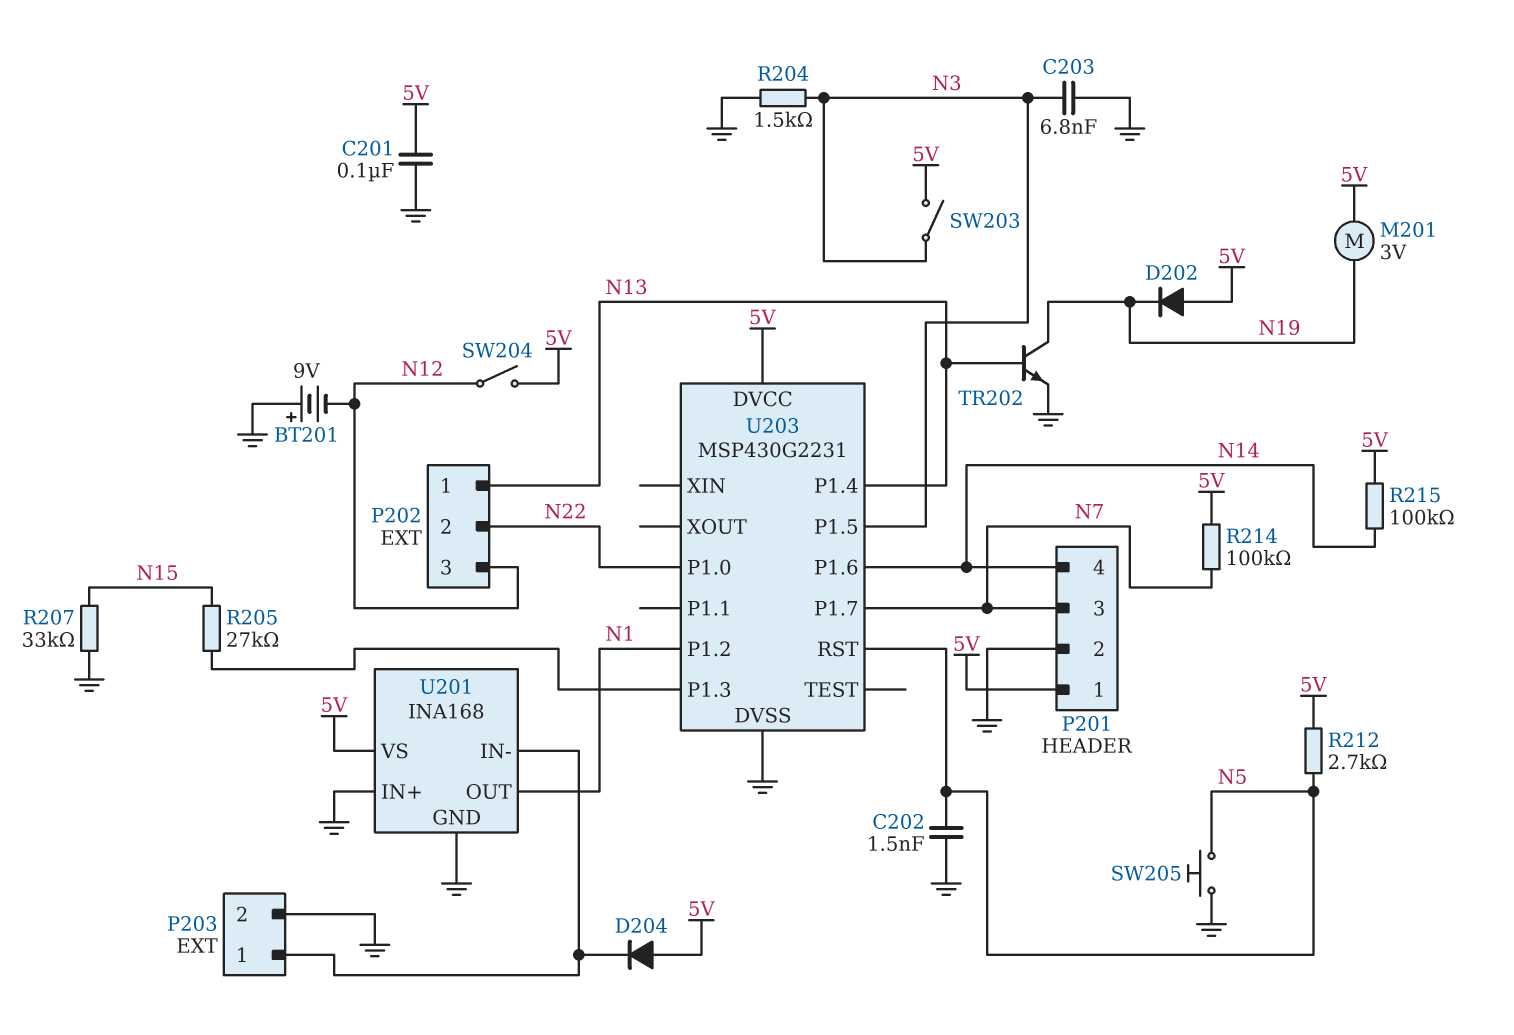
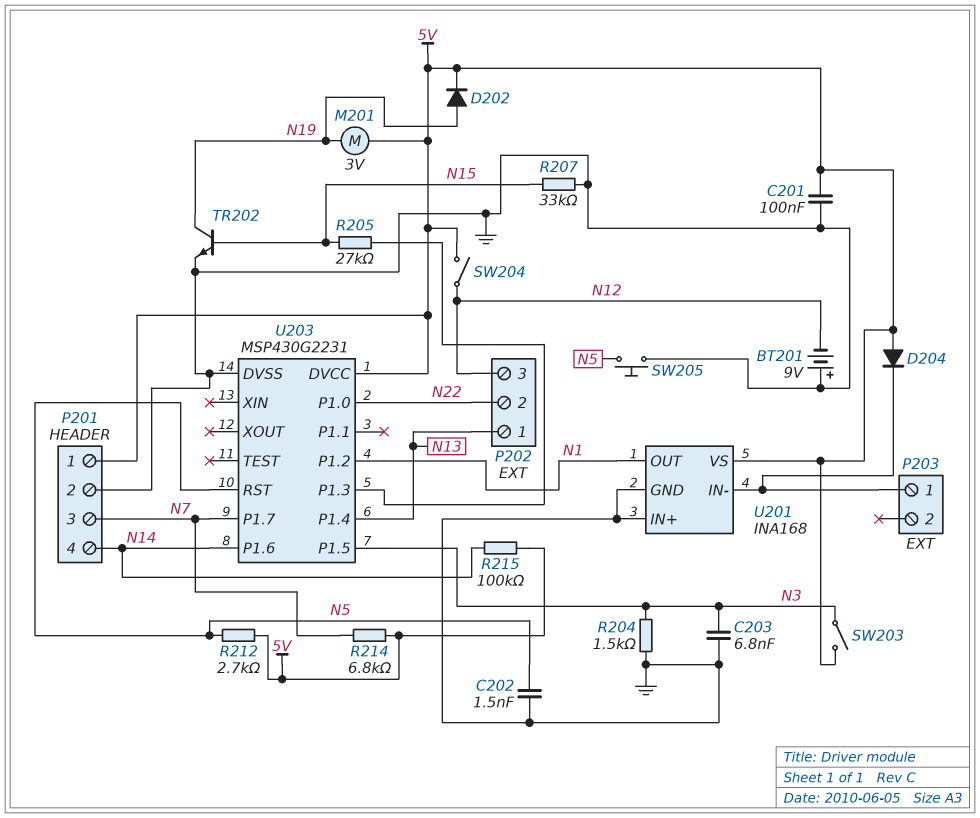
D202: diode (A 5V, K N19) -> diode (A N19, K 5V)
P203 pin 2: GND -> none
R214: 100k (5V, N7) -> 6.8k (5V, N7)
TR202: NPN (B N13, C N19, E GND) -> NPN (B N15, C N19, E GND)

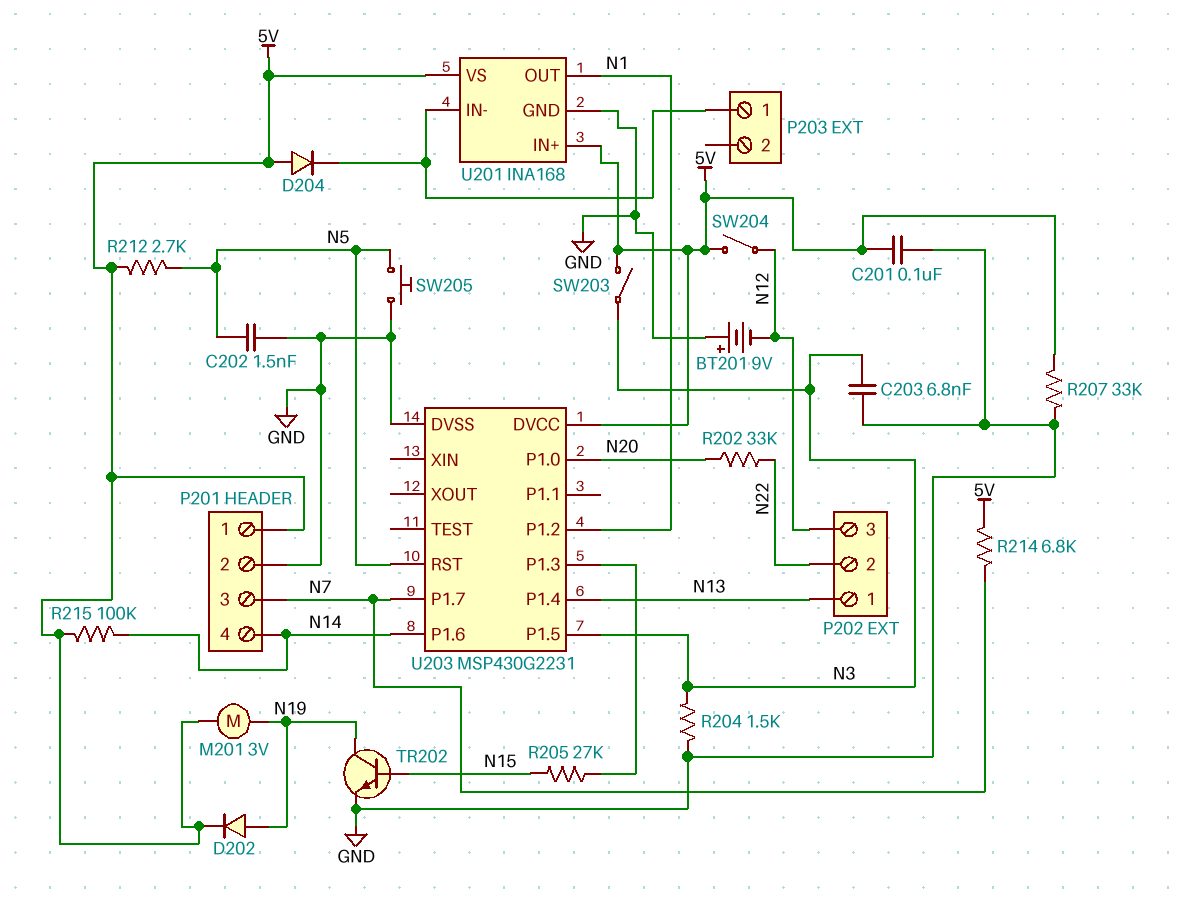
R202: none -> 33k (N20, N22)
R207: 33k (GND, N15) -> 33k (5V, GND)
U201 pin IN+: GND -> 5V
U203 pin P1.0: N22 -> N20

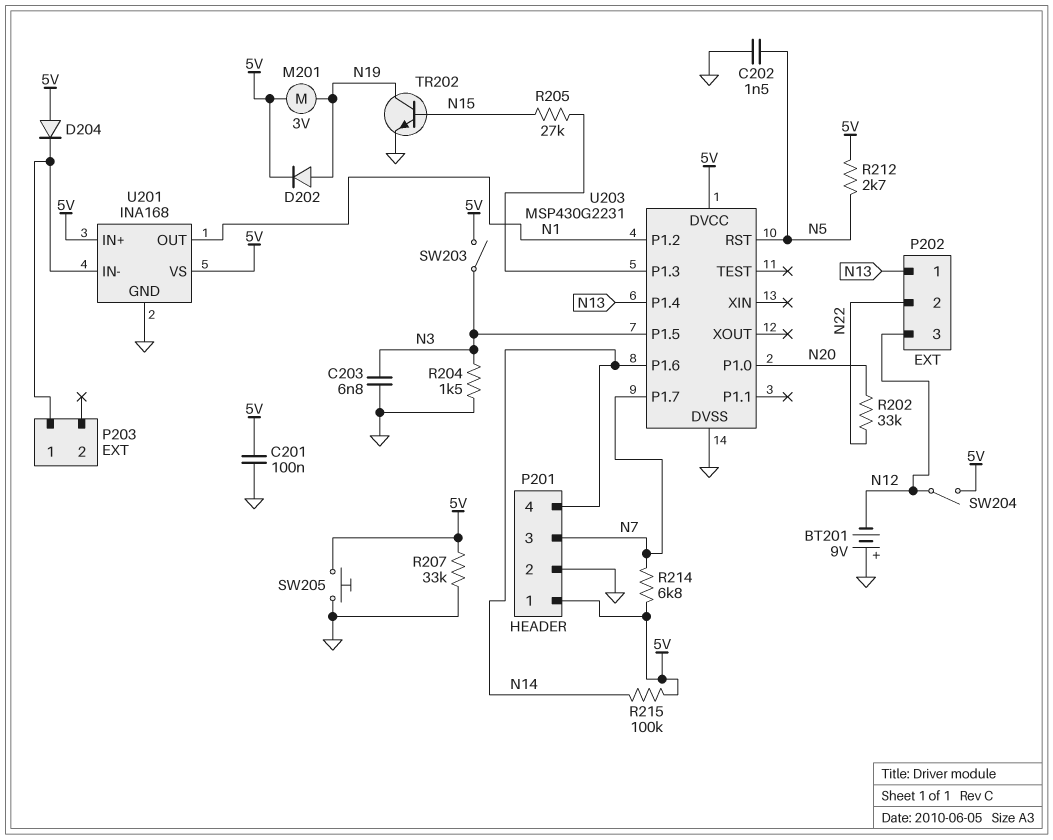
SW205: button (GND, N5) -> button (5V, GND)

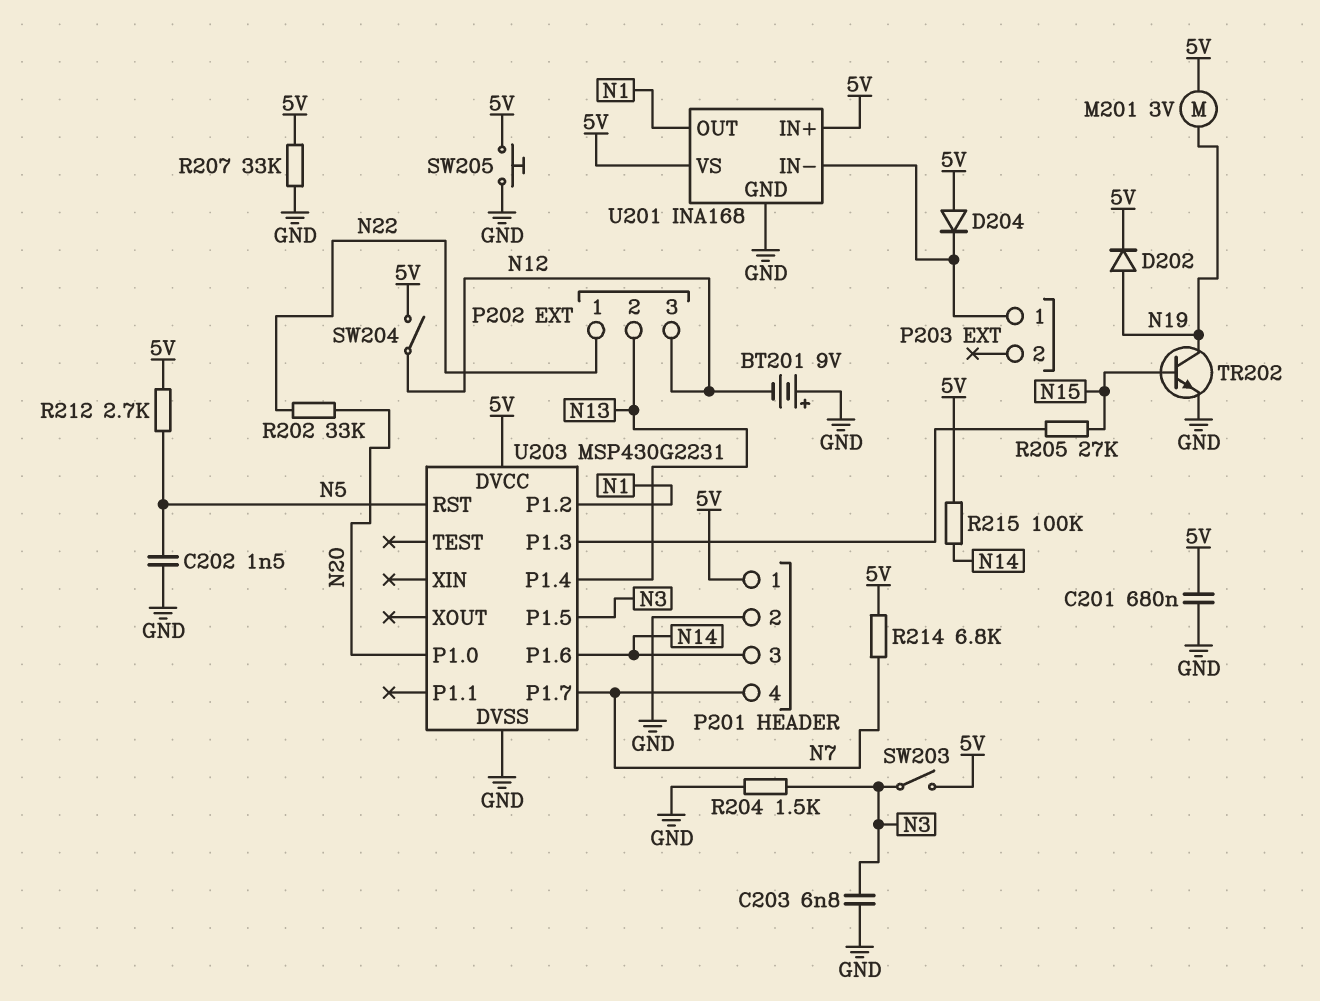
C201: 100nF (5V, GND) -> 680nF (5V, GND)
P201 pin 3: N7 -> N14
P201 pin 4: N14 -> N7
P202 pin 1: N13 -> N22
P202 pin 2: N22 -> N13

